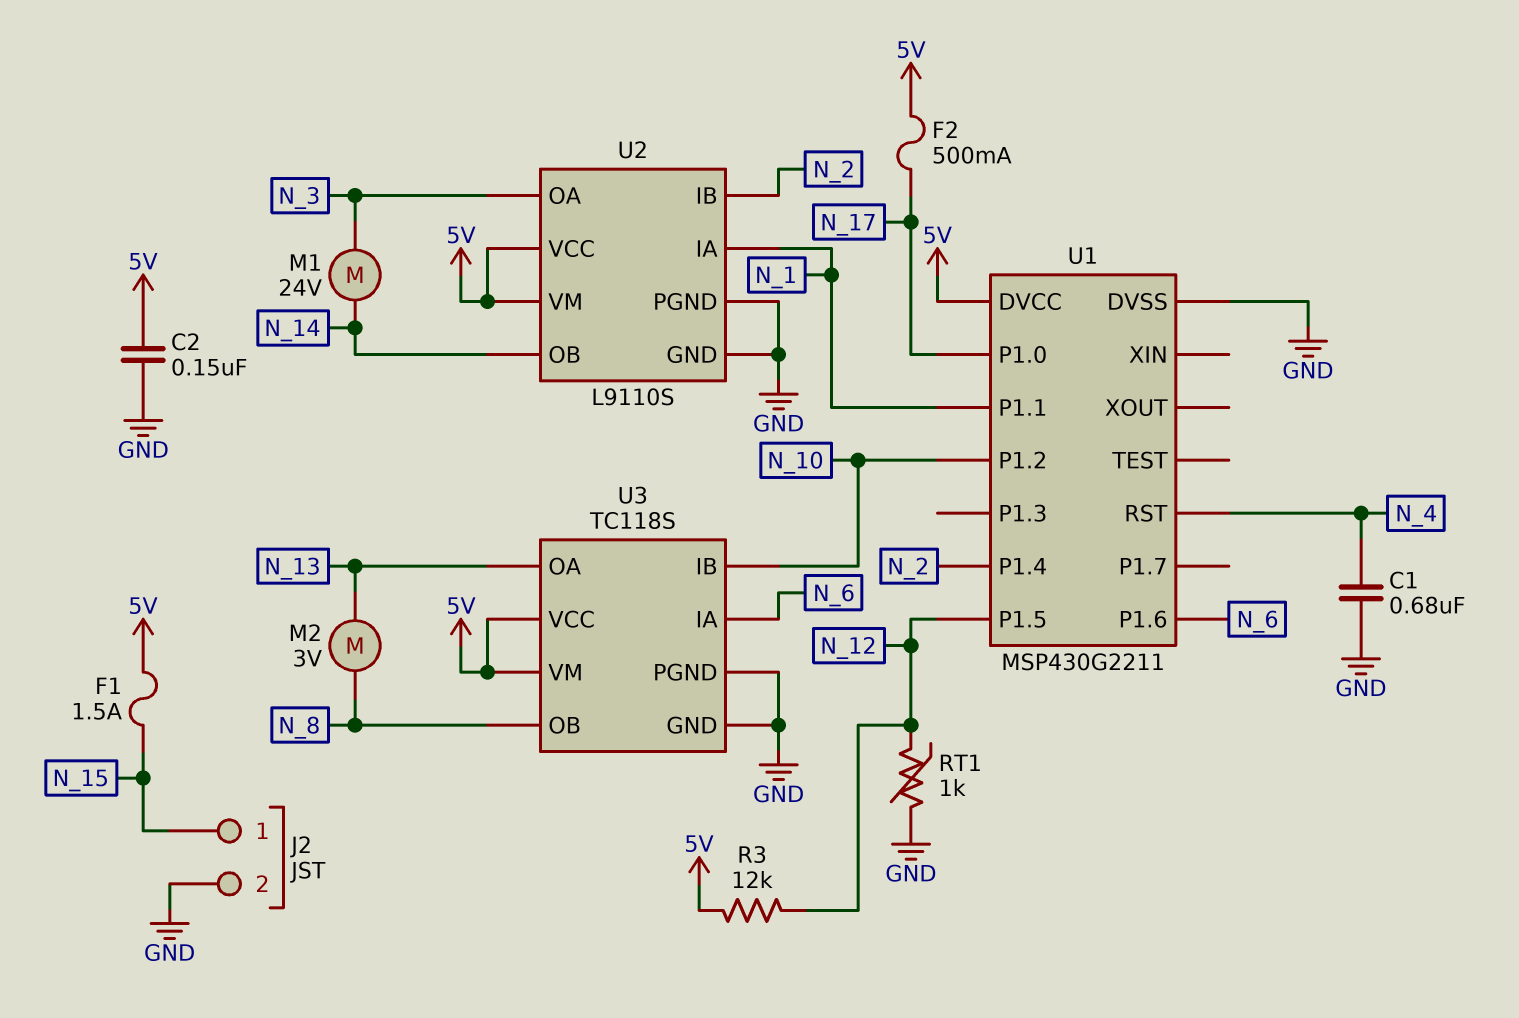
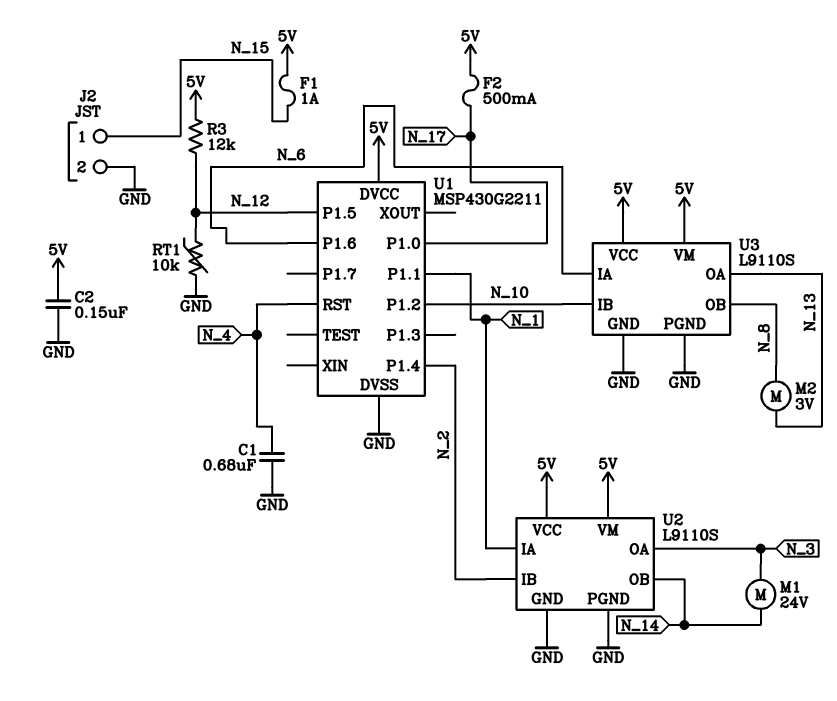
F1: 1.5A (5V, N_15) -> 1A (5V, N_15)
RT1: 1k (GND, N_12) -> 10k (GND, N_12)
U3: TC118S -> L9110S

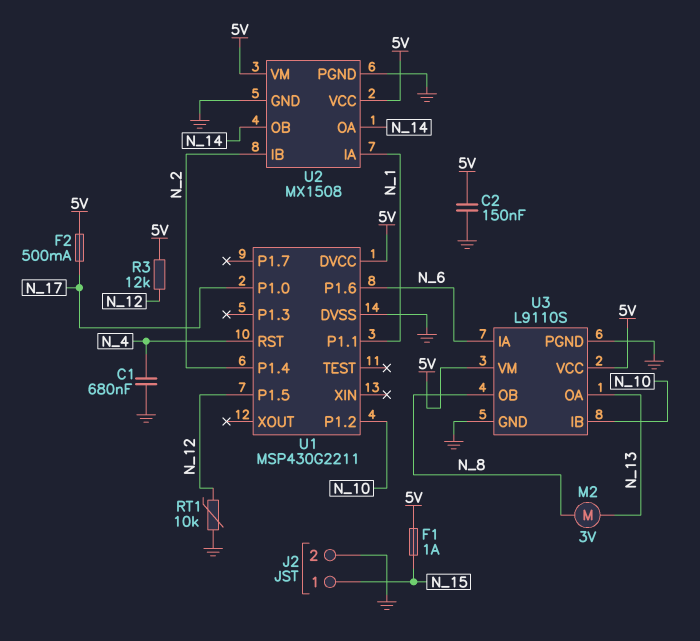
M1: motor 24V (N_3, N_14) -> none
U2: L9110S -> MX1508
U2 pin OA: N_3 -> N_14

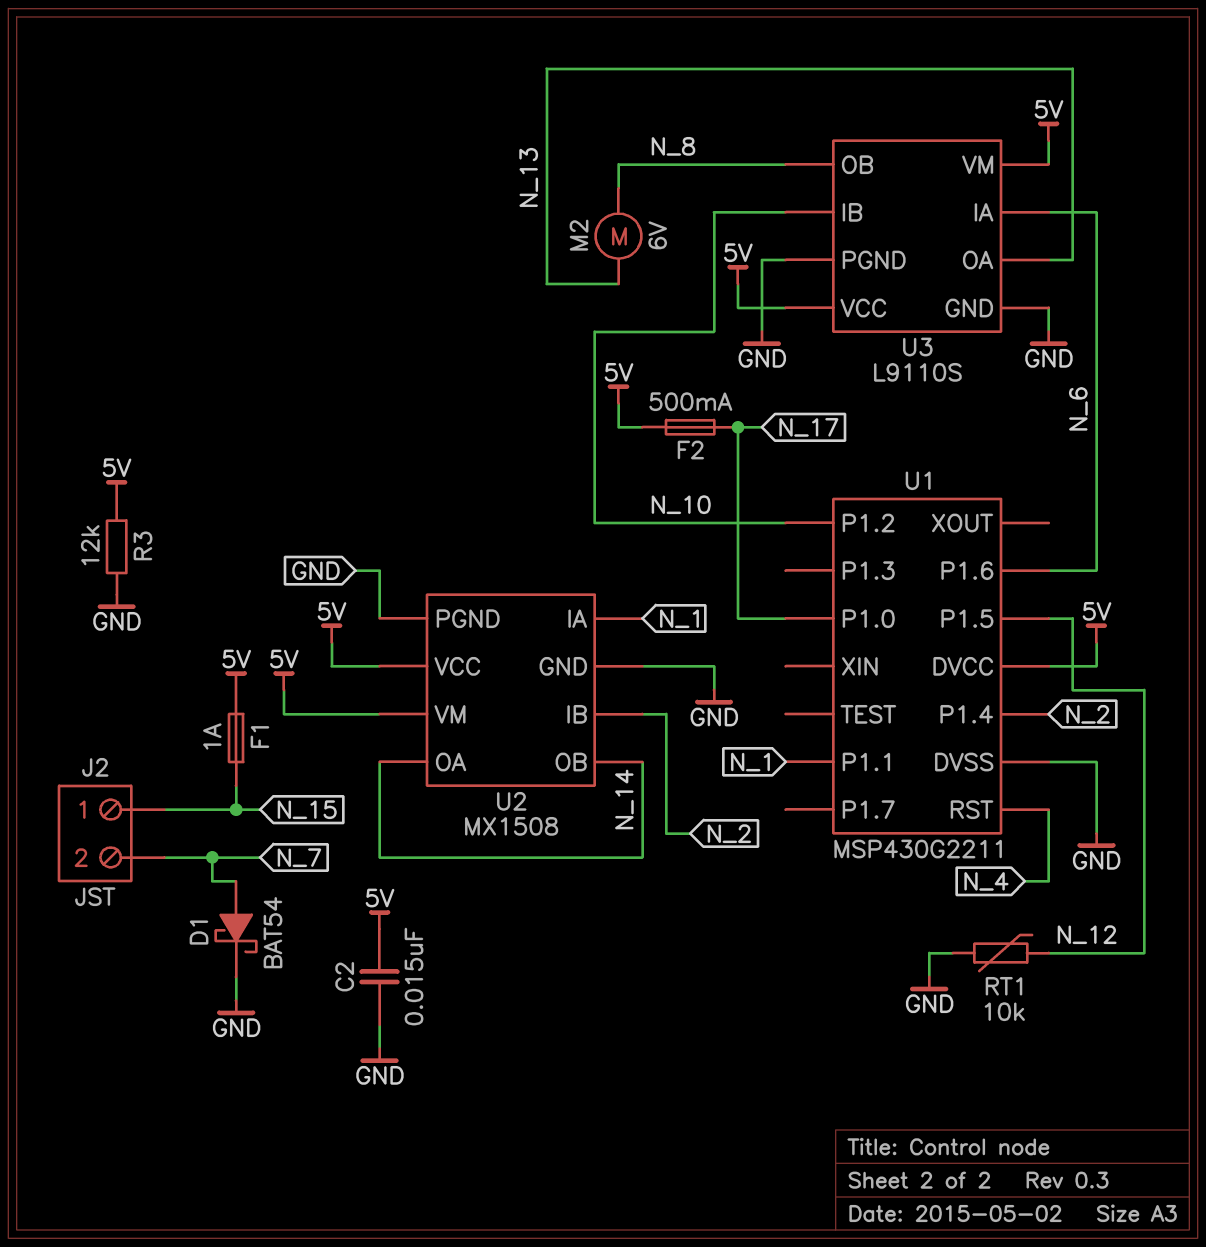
C1: 680nF (GND, N_4) -> none
C2: 150nF (5V, GND) -> 15nF (5V, GND)
D1: none -> schottky BAT54 (A N_7, K GND)
J2 pin 2: GND -> N_7
M2: motor 3V (N_8, N_13) -> motor 6V (N_8, N_13)
R3: 12k (5V, N_12) -> 12k (5V, GND)

